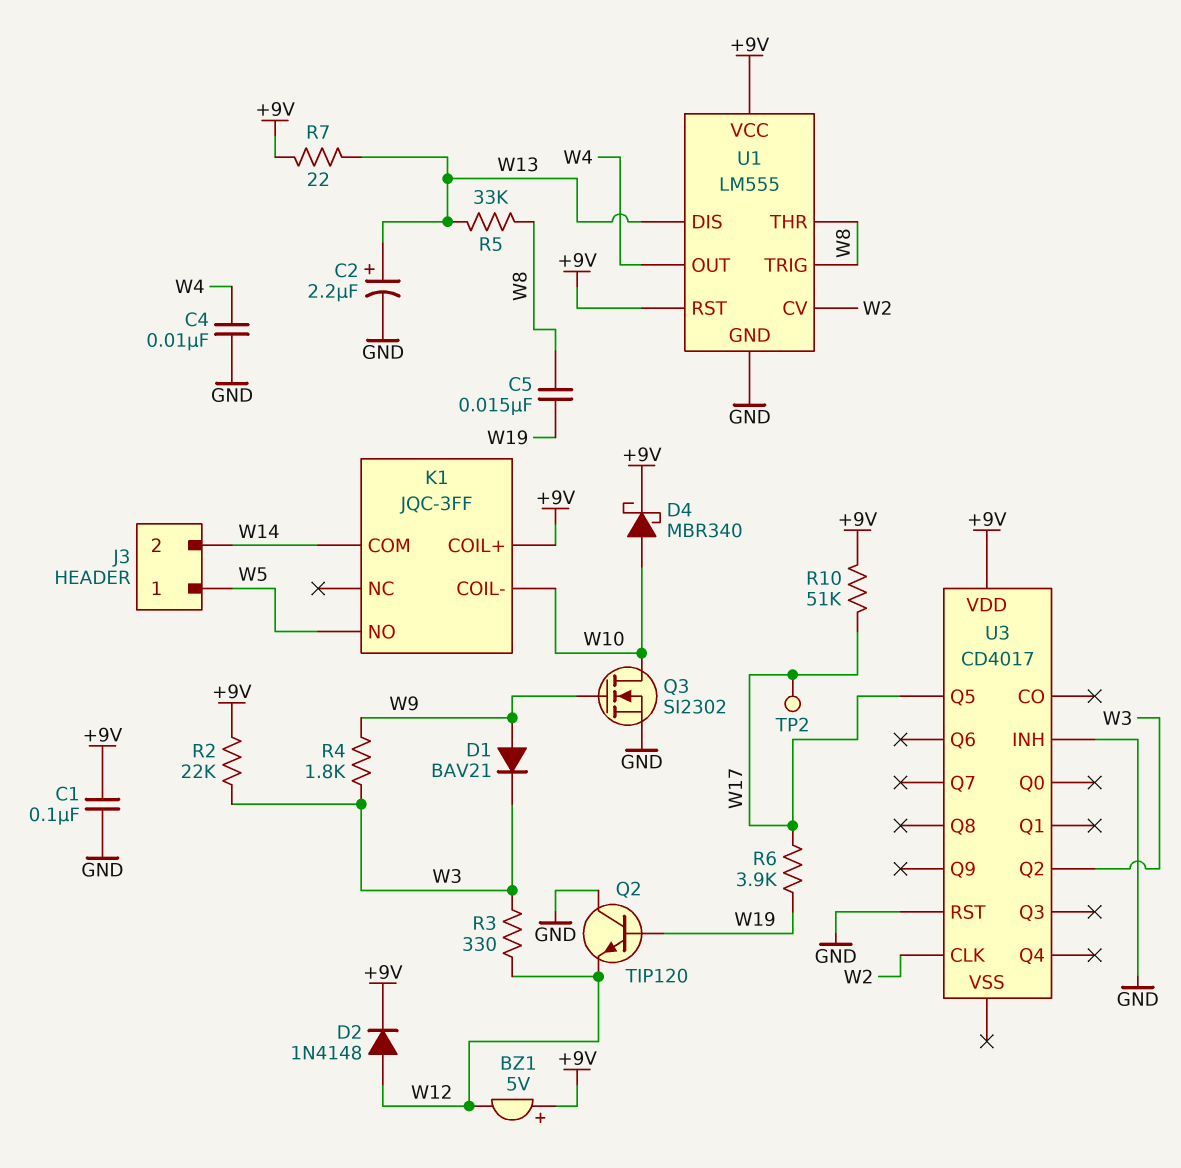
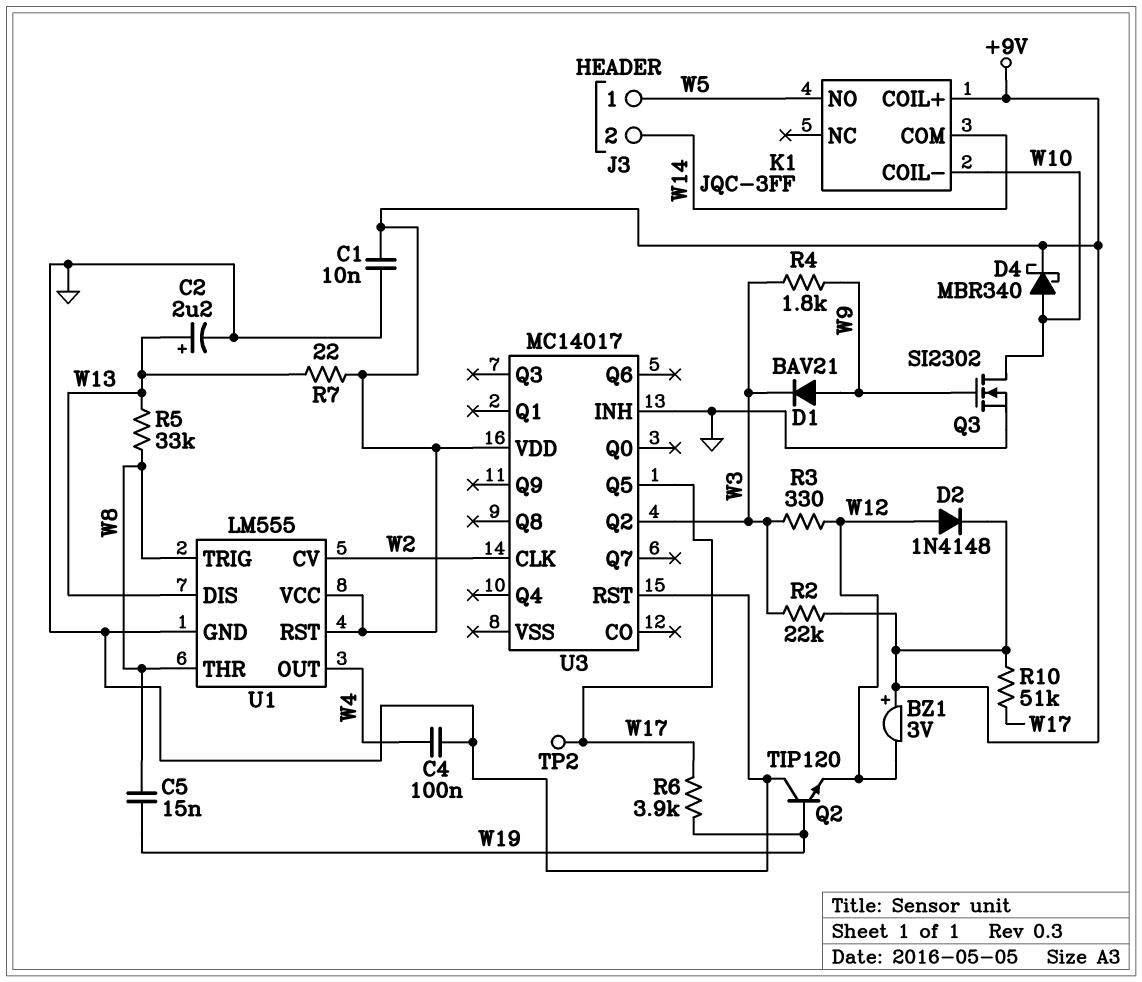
BZ1: buzzer 5V (plus +9V, minus W12) -> buzzer 3V (plus +9V, minus W12)
C1: 100nF (+9V, GND) -> 10nF (+9V, GND)
C4: 10nF (GND, W4) -> 100nF (GND, W4)
U3: CD4017 -> MC14017

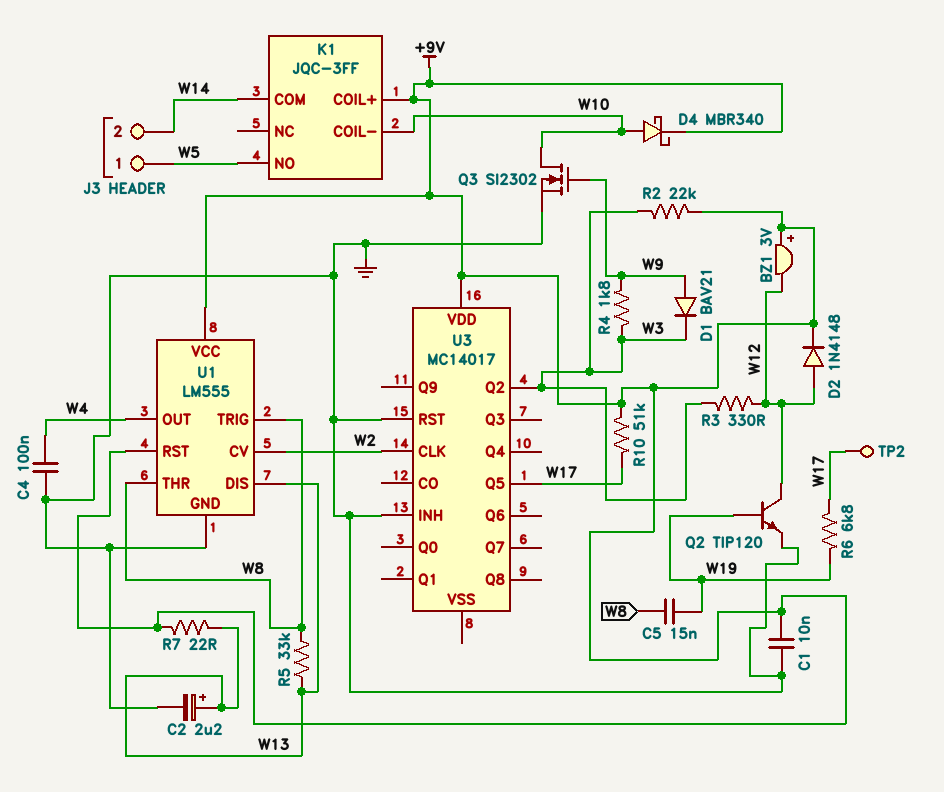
Q2: NPN TIP120 (B W19, C GND, E W12) -> NPN TIP120 (B W19, C W12, E GND)
R6: 3.9k (W17, W19) -> 6.8k (W17, W19)

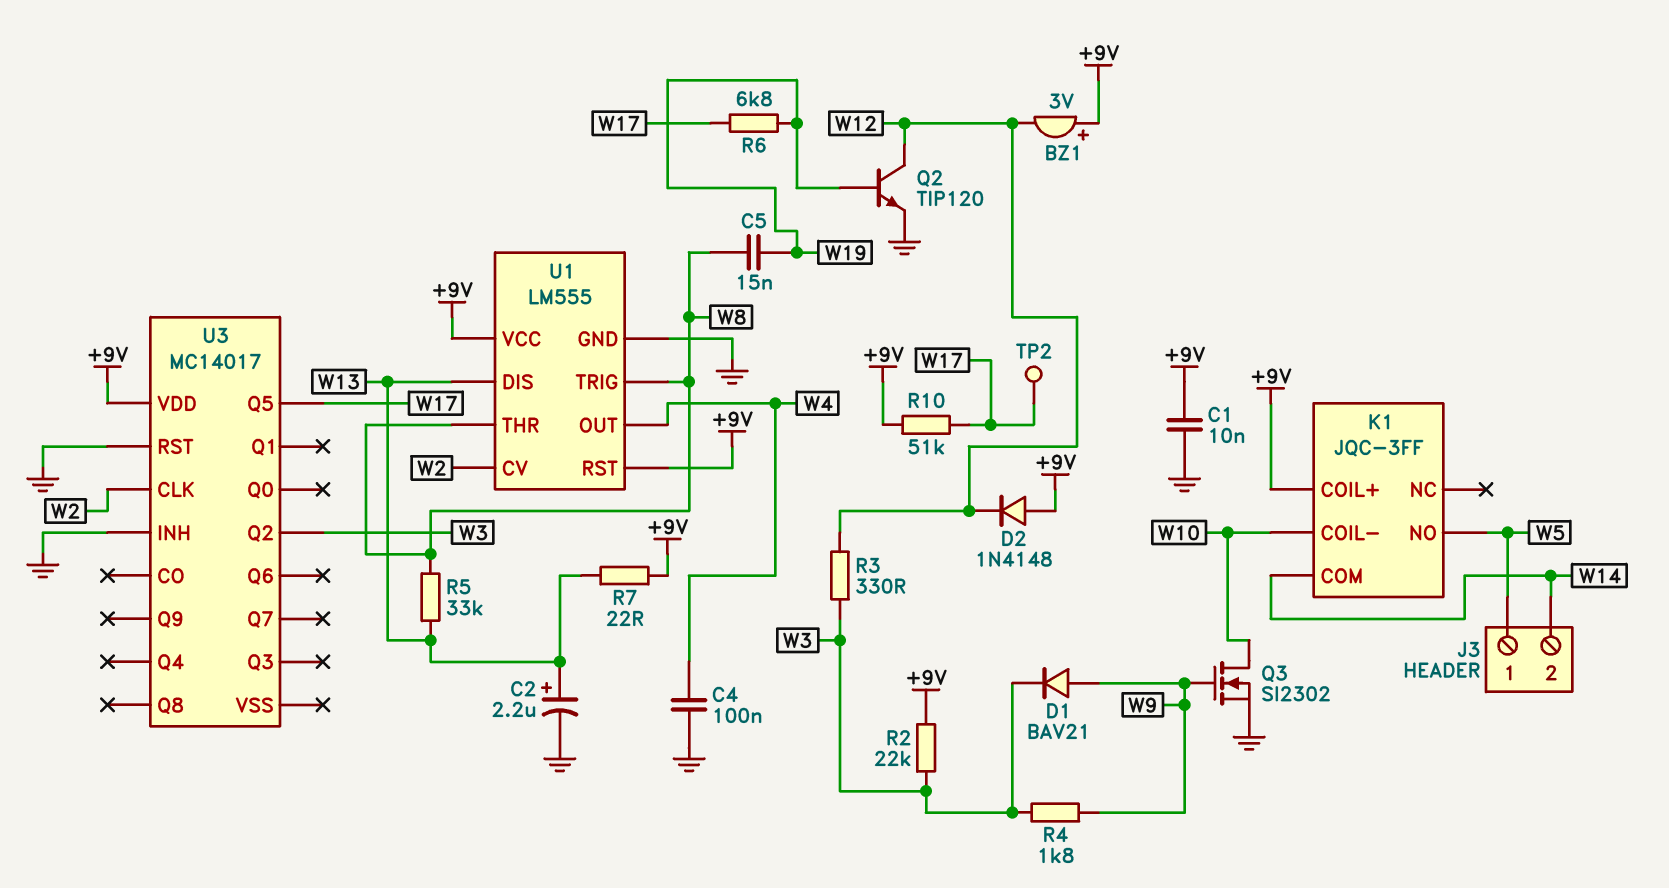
D2: diode 1N4148 (A W12, K +9V) -> diode 1N4148 (A +9V, K W12)
D4: schottky MBR340 (A W10, K +9V) -> none

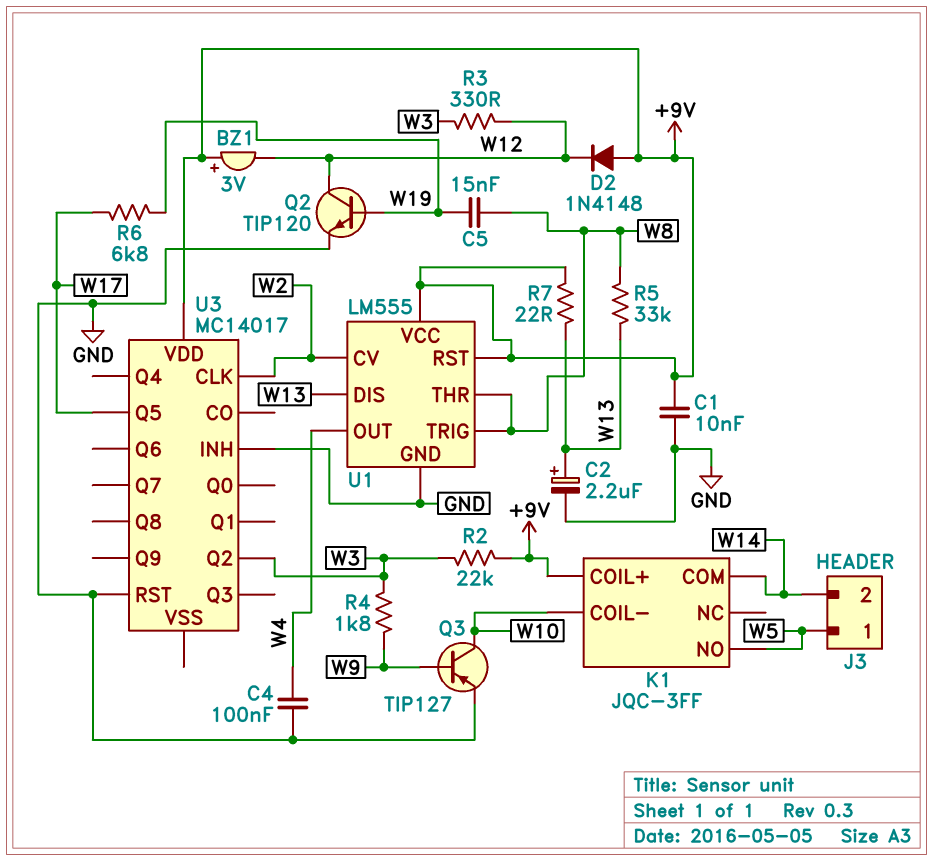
D1: diode BAV21 (A W9, K W3) -> none
Q3: NMOS SI2302 (G W9, D W10, S GND) -> PNP TIP127 (B W9, C W10, E GND)
R10: 51k (+9V, W17) -> none
TP2: test point (W17) -> none

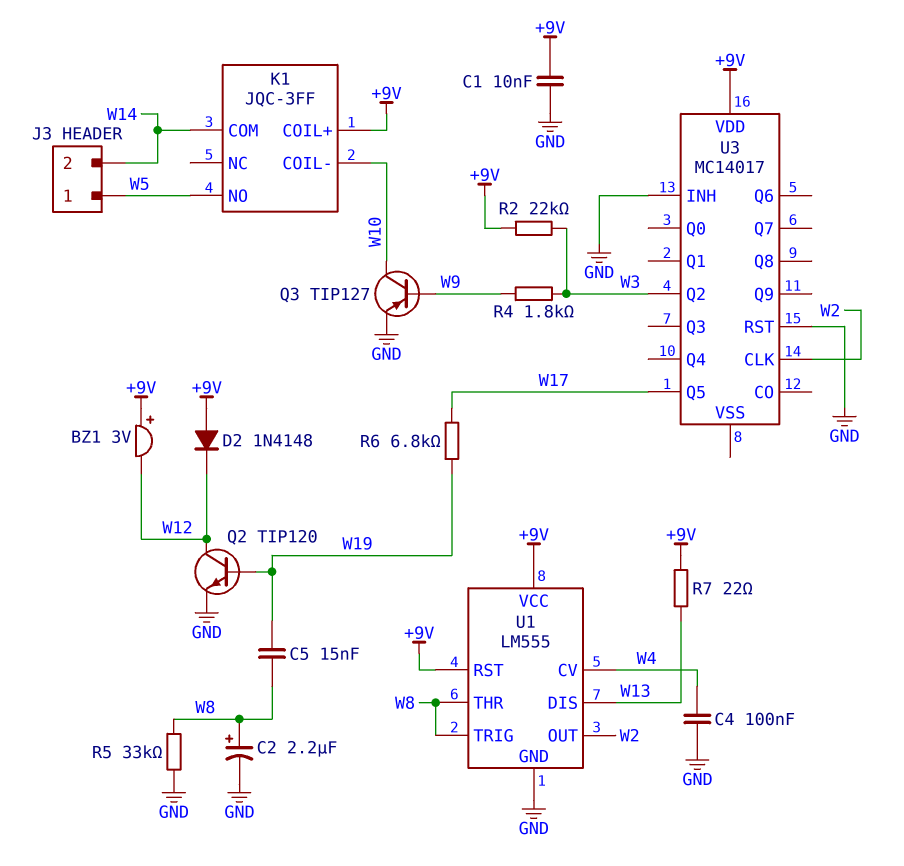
C2: 2.2uF (plus W13, minus GND) -> 2.2uF (plus W8, minus GND)
R3: 330 (W3, W12) -> none
R5: 33k (W8, W13) -> 33k (GND, W8)
U1 pin CV: W2 -> W4
U1 pin OUT: W4 -> W2

